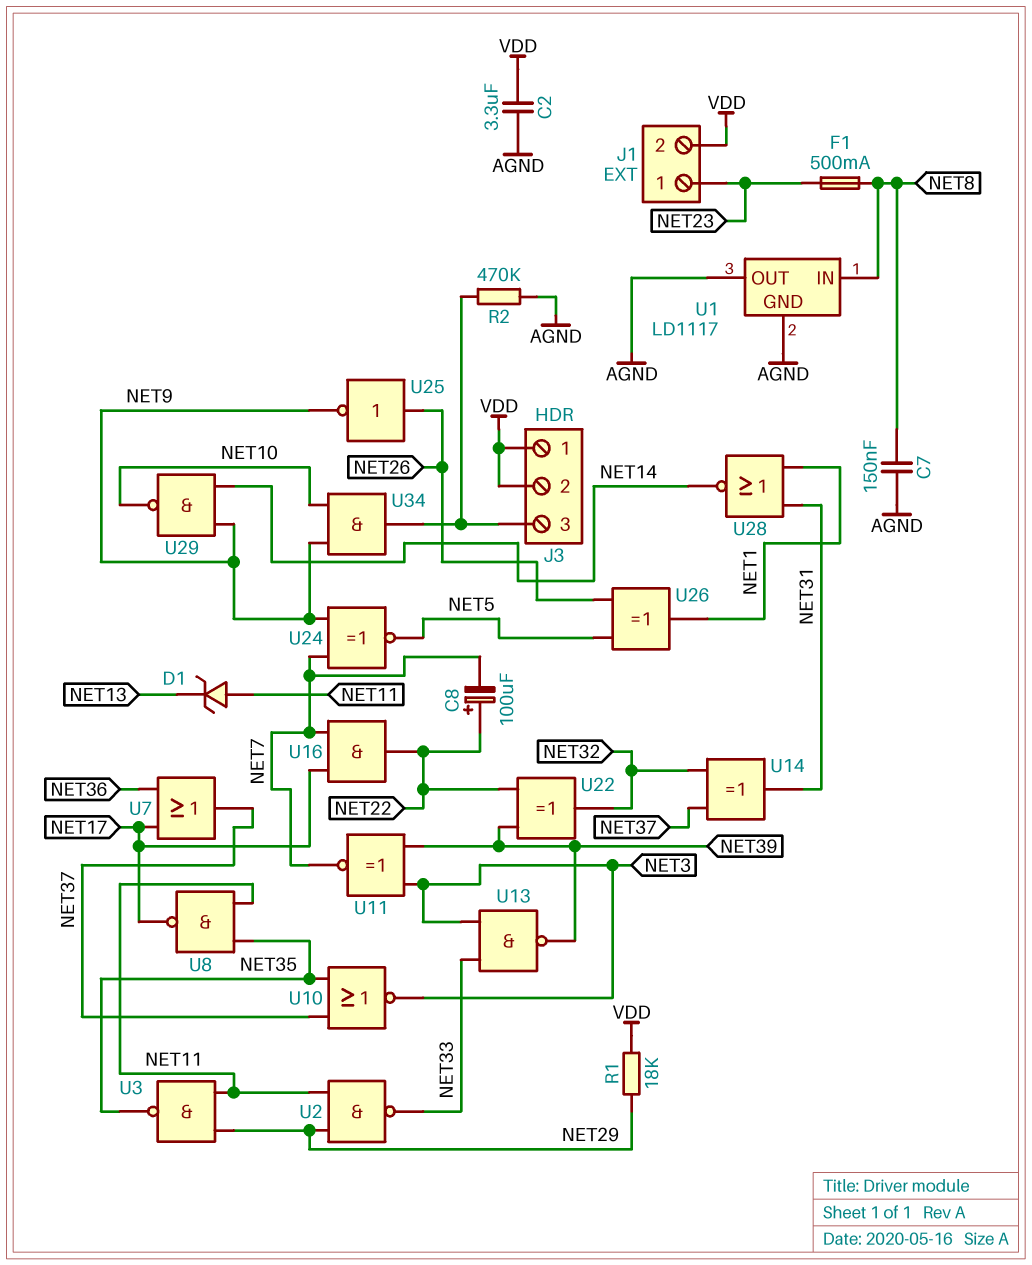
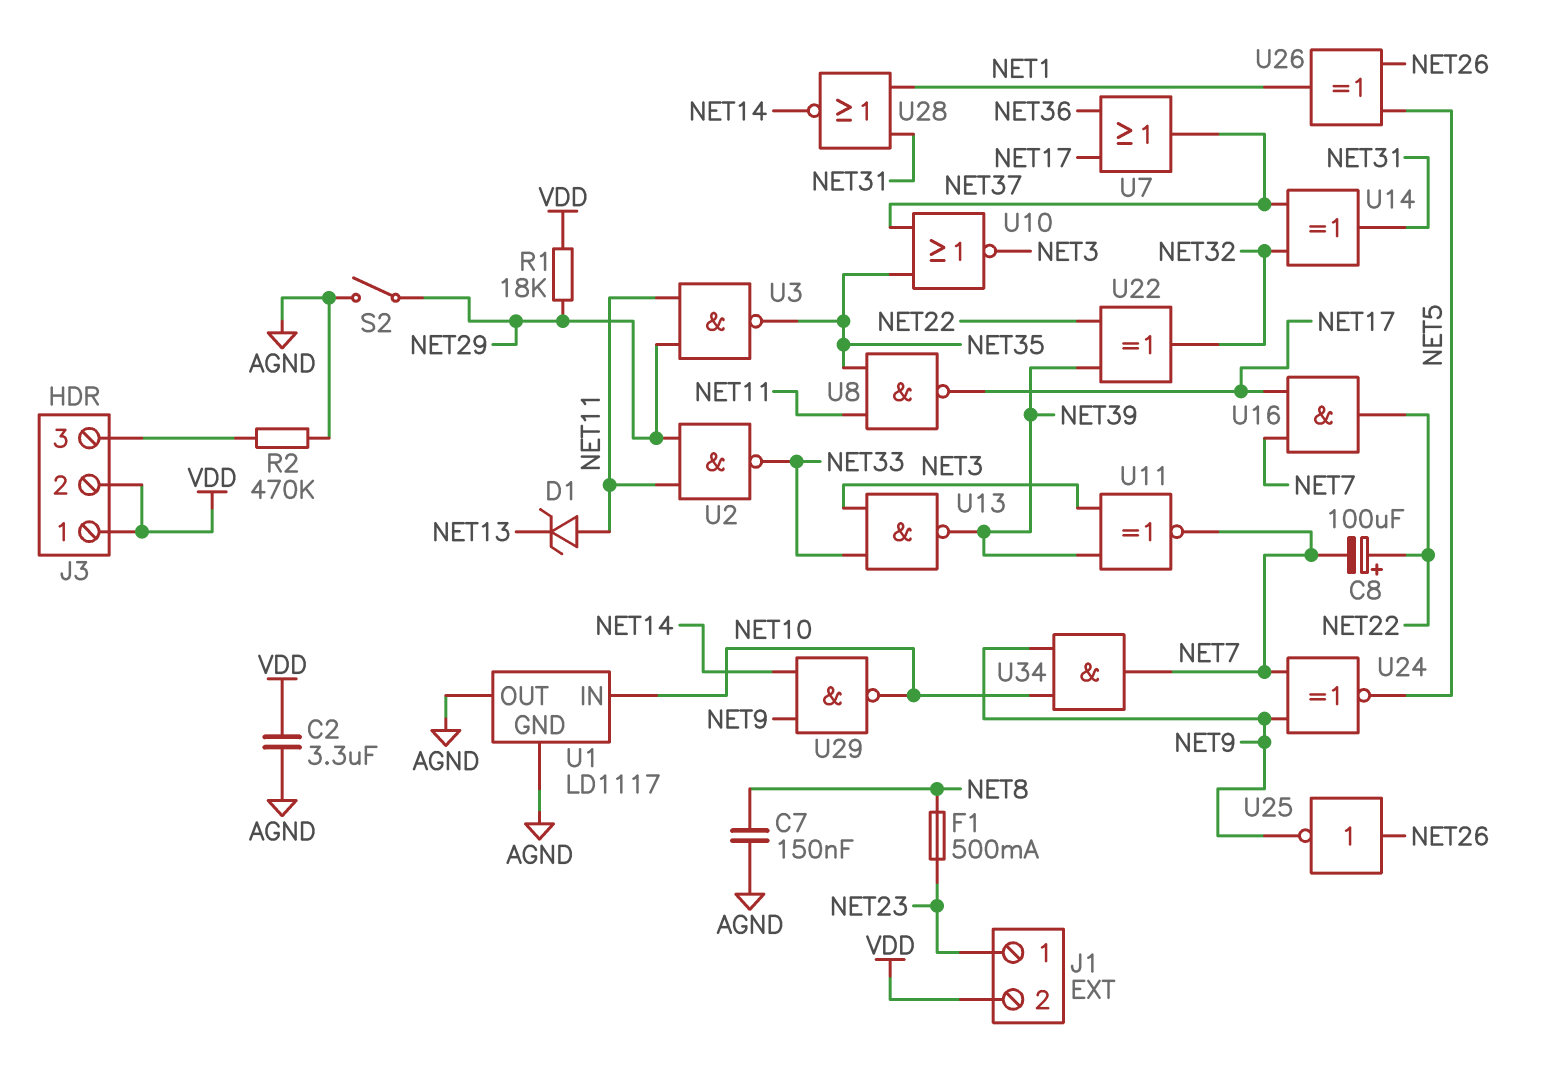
S2: none -> switch (AGND, NET29)
U1 pin IN: NET8 -> NET10
U34: AND (in NET9, in NET10, out J3/3) -> AND (in NET9, in NET10, out NET7)

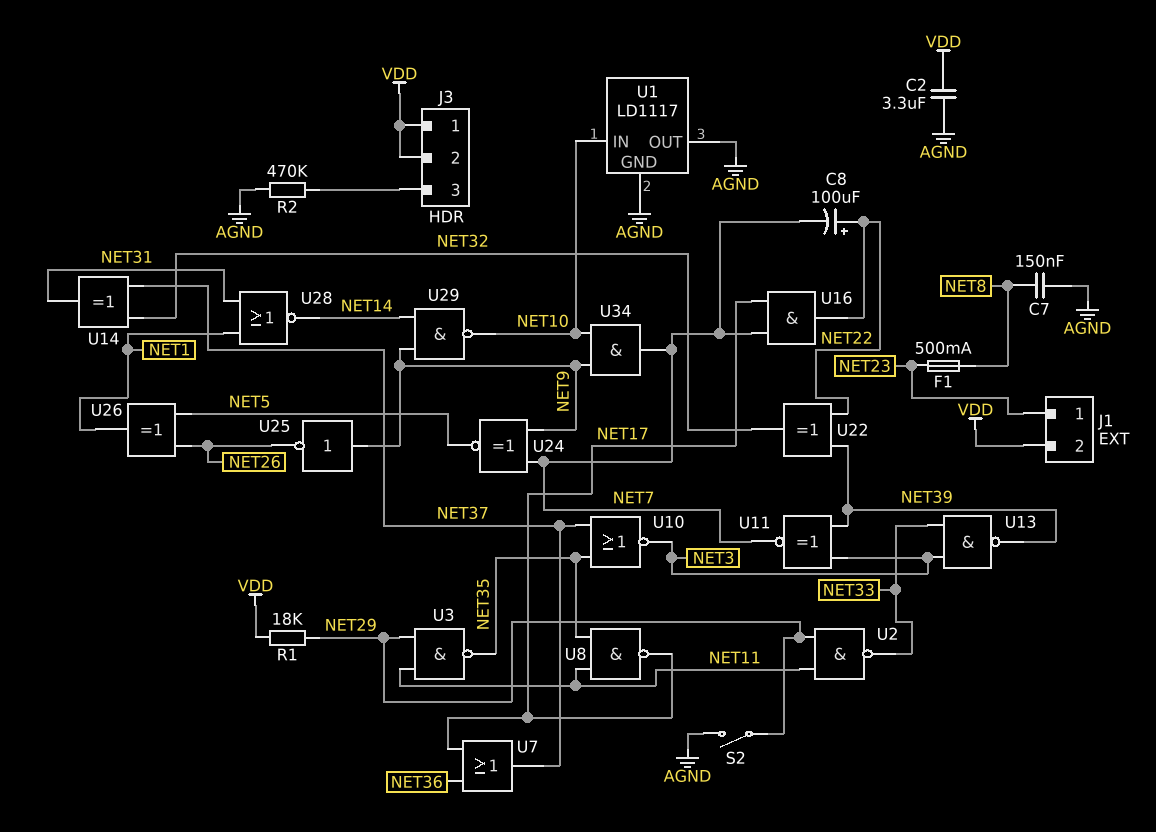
D1: zener (A NET11, K NET13) -> none
U25: NOT (in NET26, out NET9) -> NOT (in NET9, out NET26)

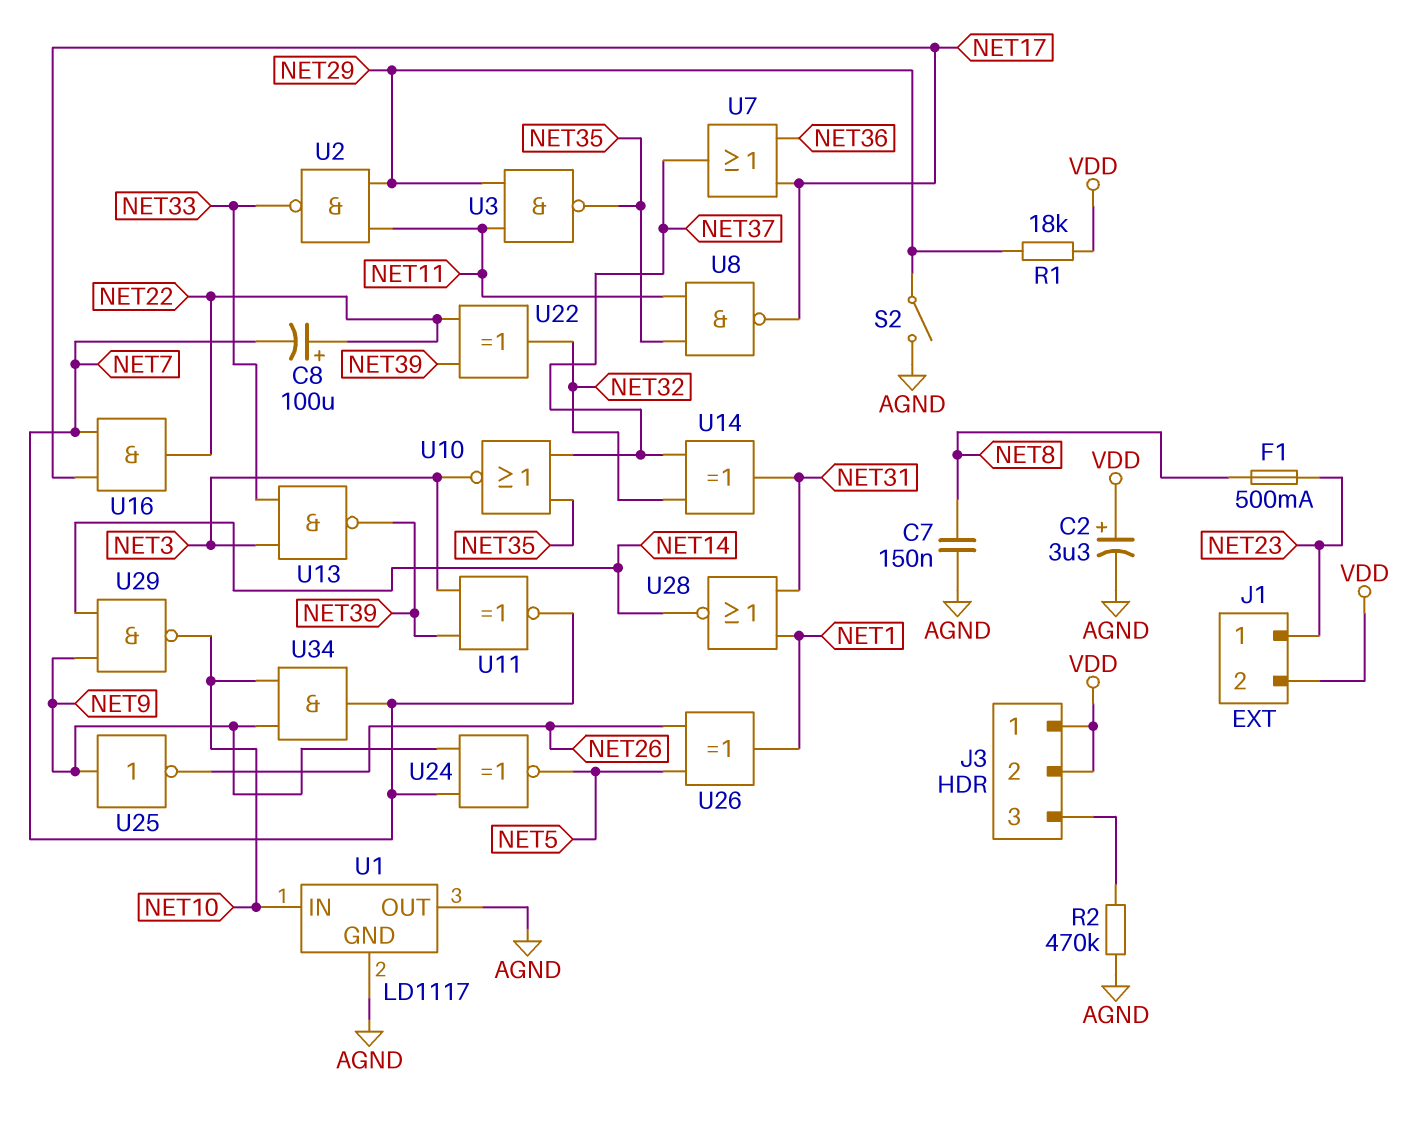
C2: 3.3uF (AGND, VDD) -> 3.3uF (plus VDD, minus AGND)

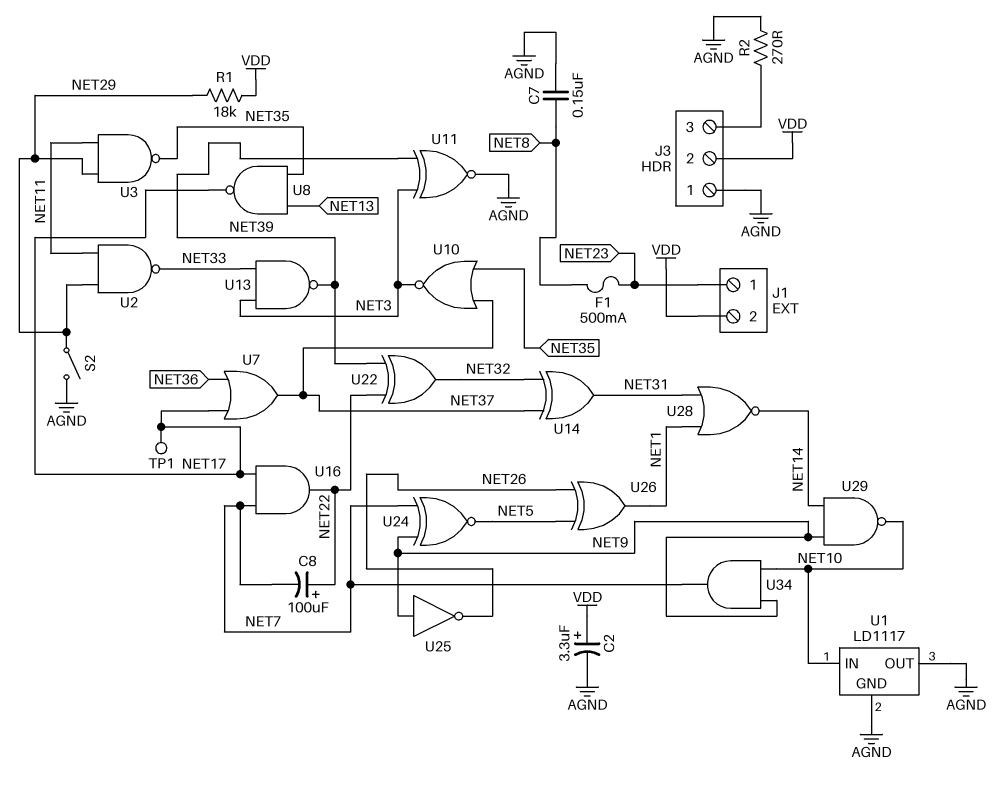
J3 pin 1: VDD -> AGND
R2: 470k (AGND, J3/3) -> 270 (AGND, J3/3)
TP1: none -> test point (NET17)
U8: NAND (in NET11, in NET35, out NET17) -> NAND (in NET13, in NET35, out NET17)
U11: XNOR (in NET3, in NET39, out NET7) -> XNOR (in NET3, in NET39, out AGND)

